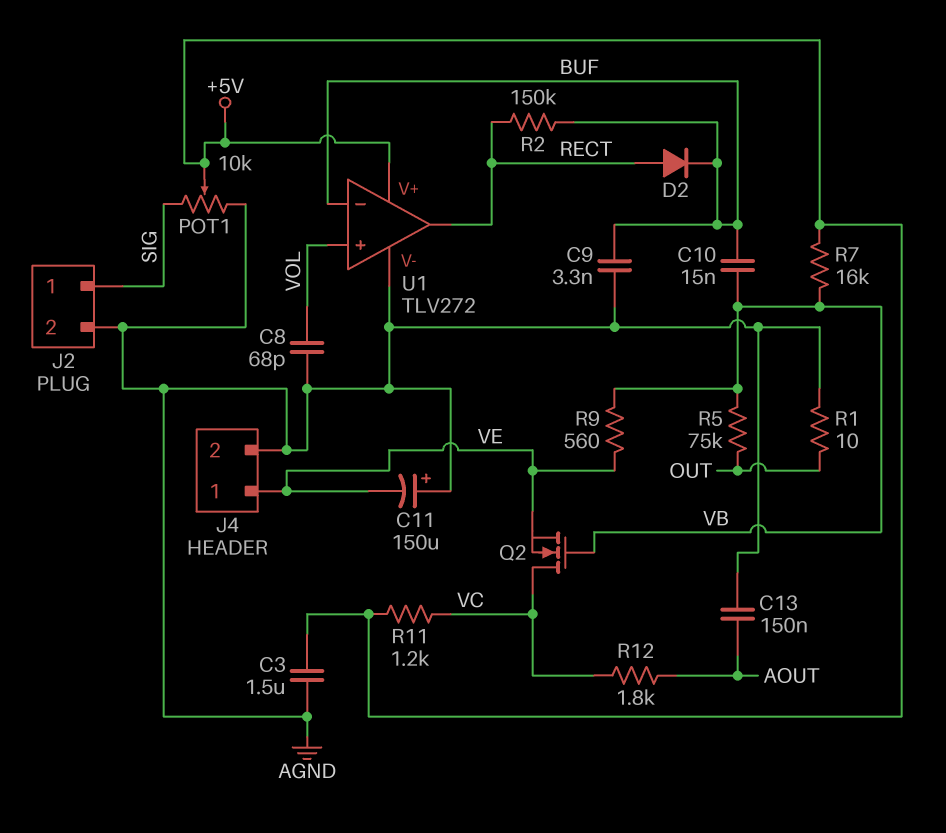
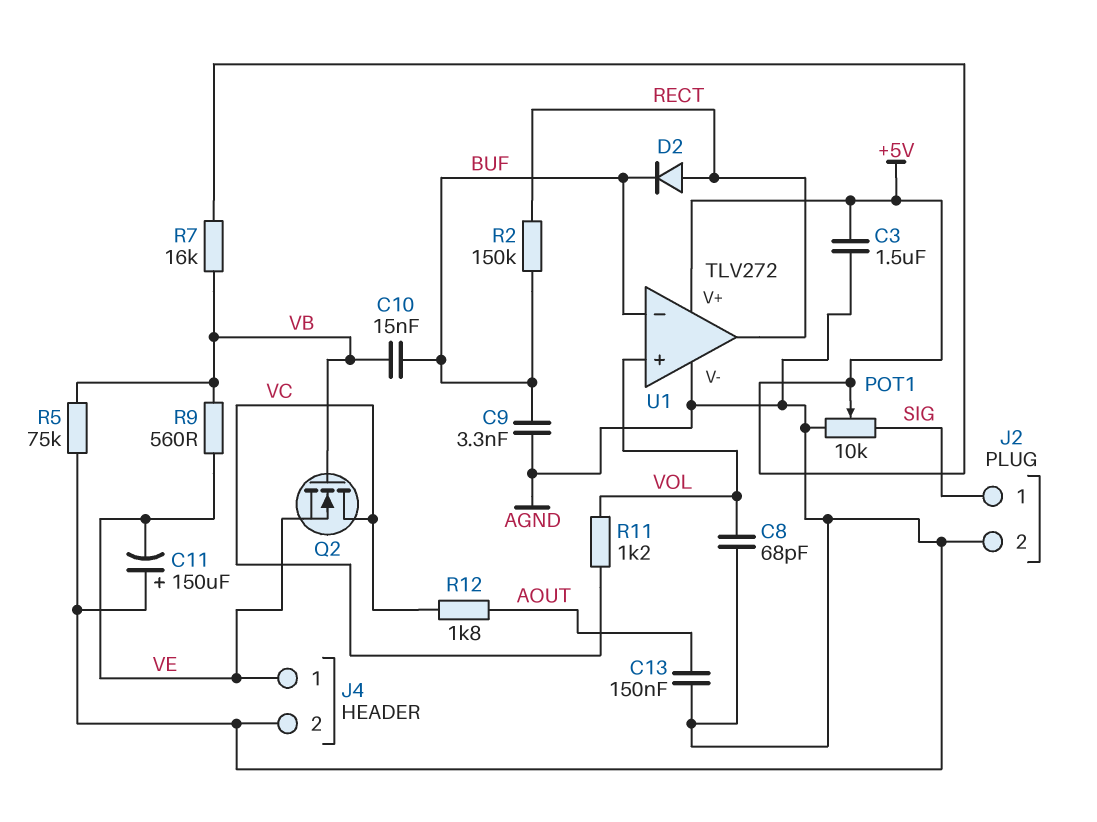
R1: 10 (AGND, OUT) -> none
R5: 75k (OUT, VB) -> 75k (AGND, VB)
R11: 1.2k (+5V, VC) -> 1.2k (VC, VOL)

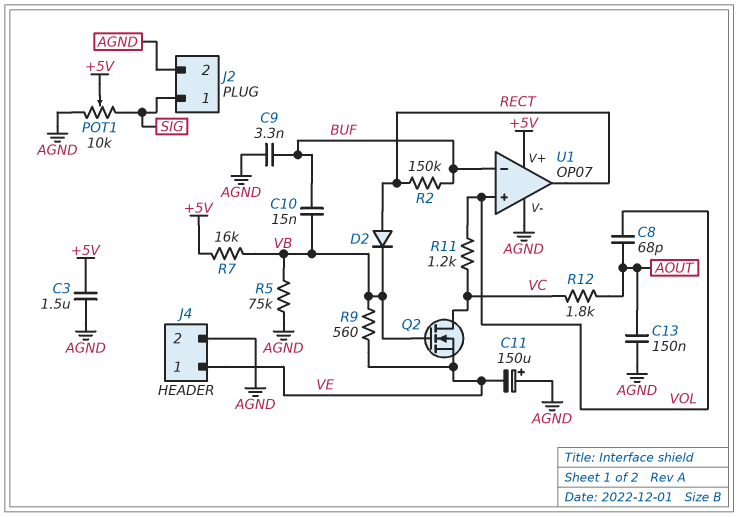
C8: 68pF (AGND, VOL) -> 68pF (AOUT, VOL)
D2: diode (A RECT, K BUF) -> diode (A RECT, K VB)
U1: TLV272 -> OP07

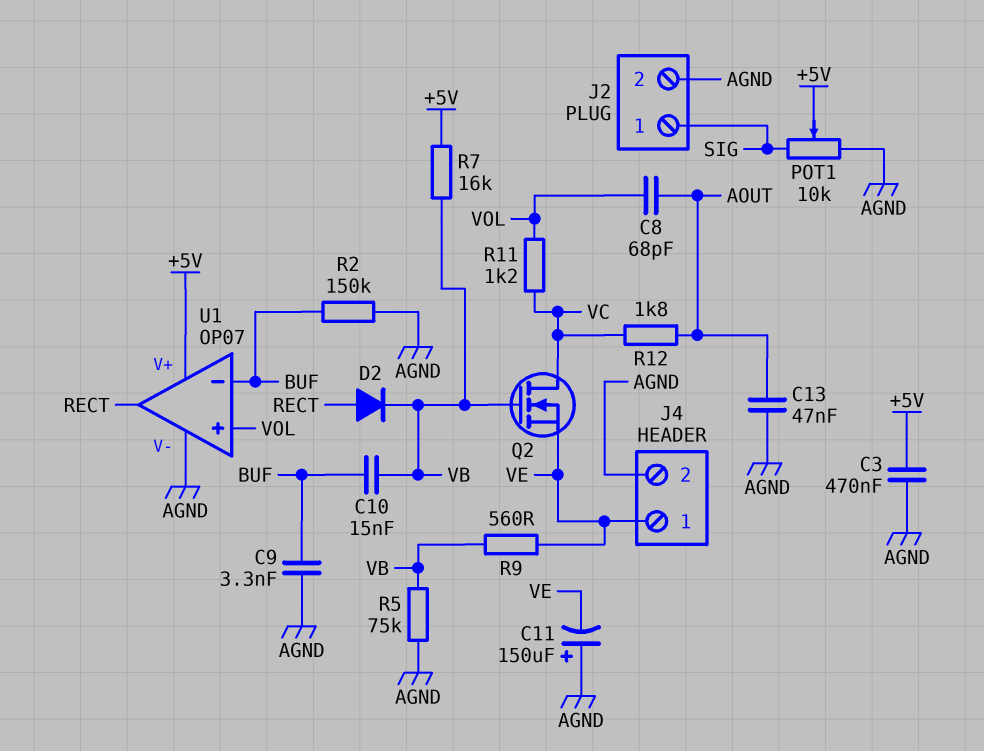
C3: 1.5uF (+5V, AGND) -> 470nF (+5V, AGND)
C13: 150nF (AGND, AOUT) -> 47nF (AGND, AOUT)
R2: 150k (BUF, RECT) -> 150k (AGND, BUF)

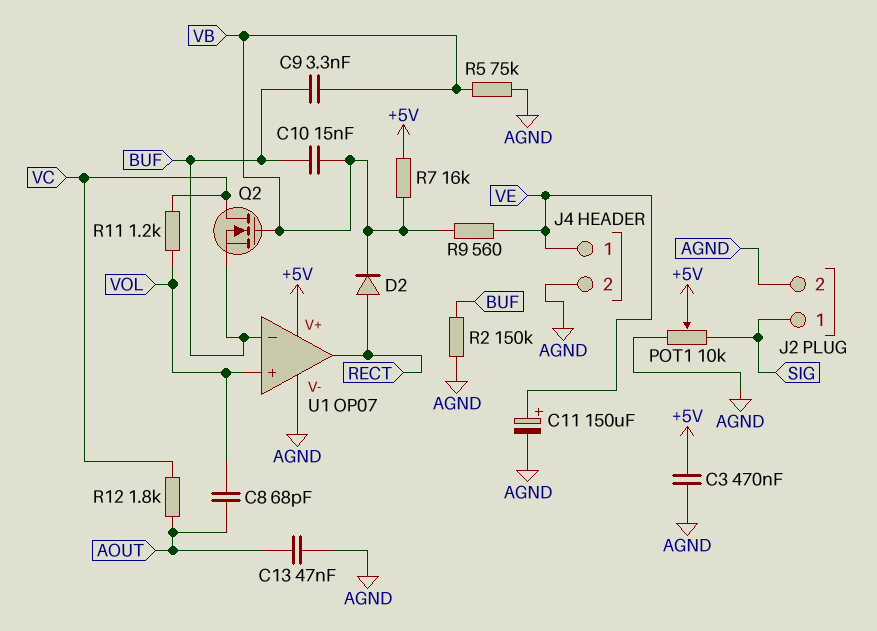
C9: 3.3nF (AGND, BUF) -> 3.3nF (BUF, VB)
C11: 150uF (plus AGND, minus VE) -> 150uF (plus VE, minus AGND)
Q2: NMOS (G VB, D VC, S VE) -> NMOS (G VB, D VC, S BUF)

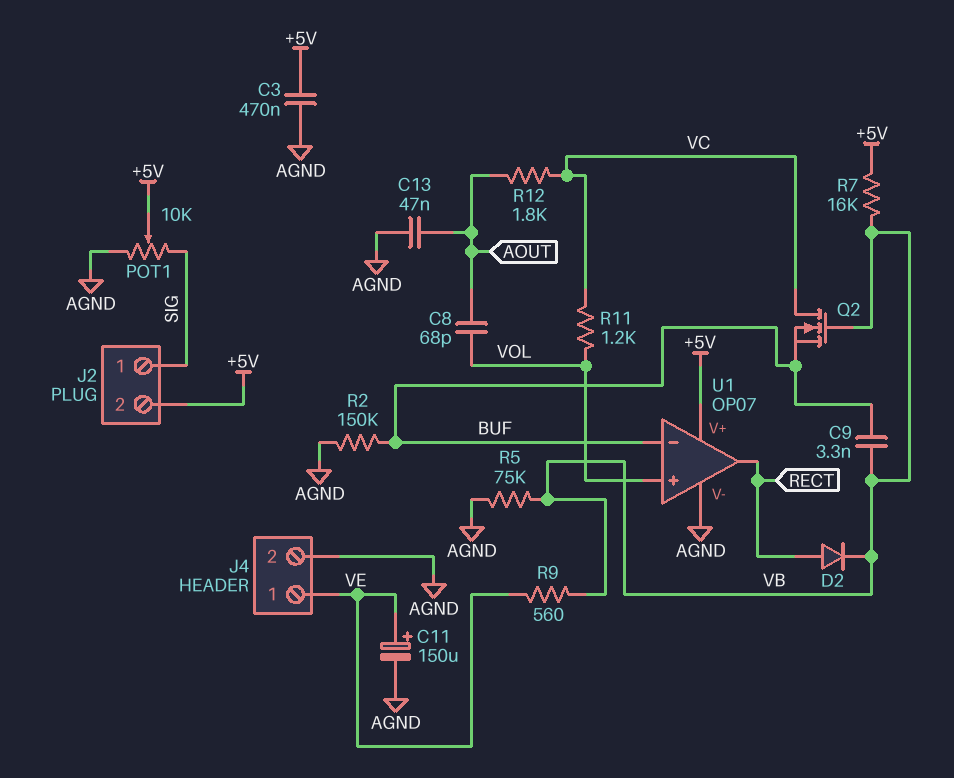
C10: 15nF (BUF, VB) -> none
J2 pin 2: AGND -> +5V

